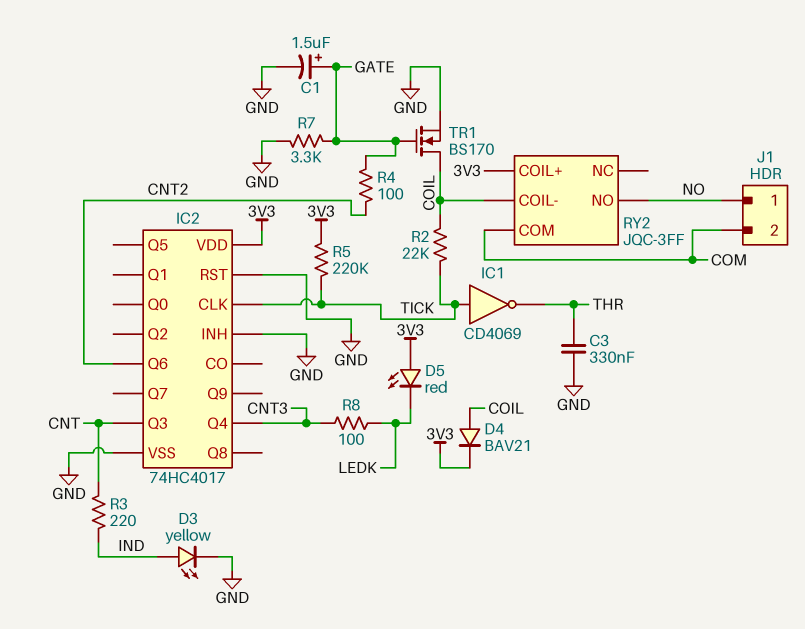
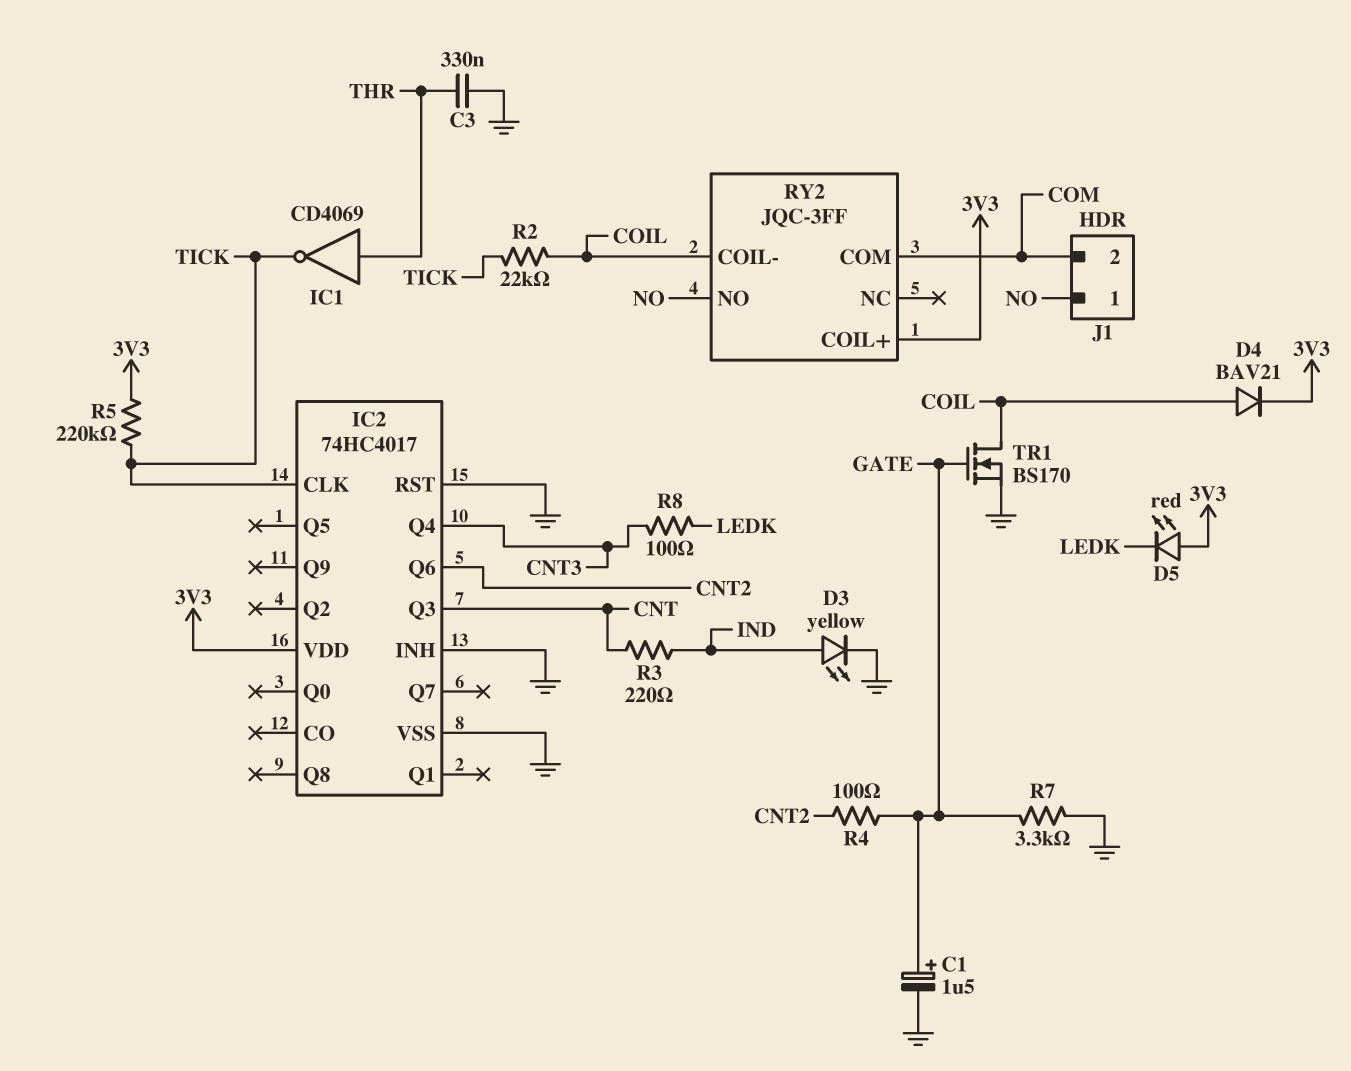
IC1: NOT CD4069 (in TICK, out THR) -> NOT CD4069 (in THR, out TICK)

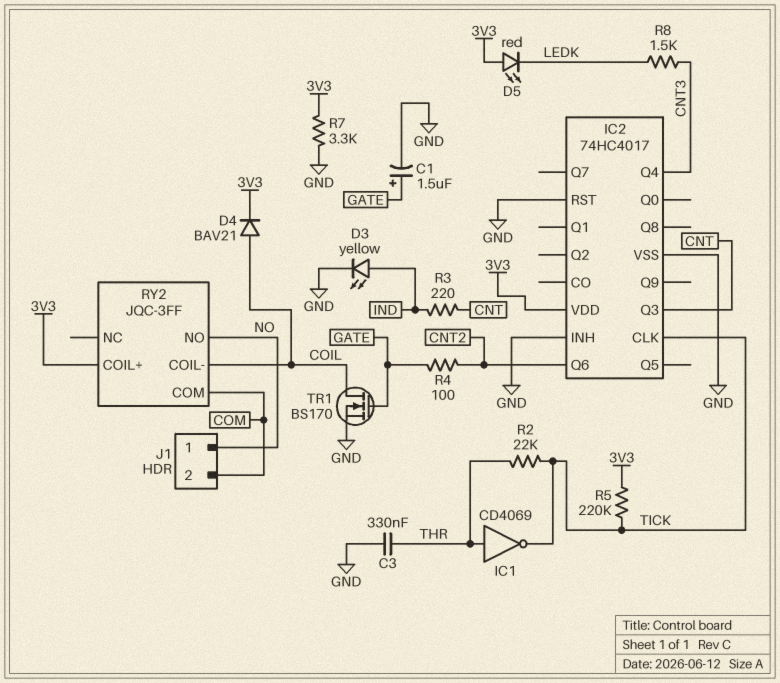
R2: 22k (COIL, TICK) -> 22k (THR, TICK)
R7: 3.3k (GATE, GND) -> 3.3k (3V3, GND)
R8: 100 (CNT3, LEDK) -> 1.5k (CNT3, LEDK)

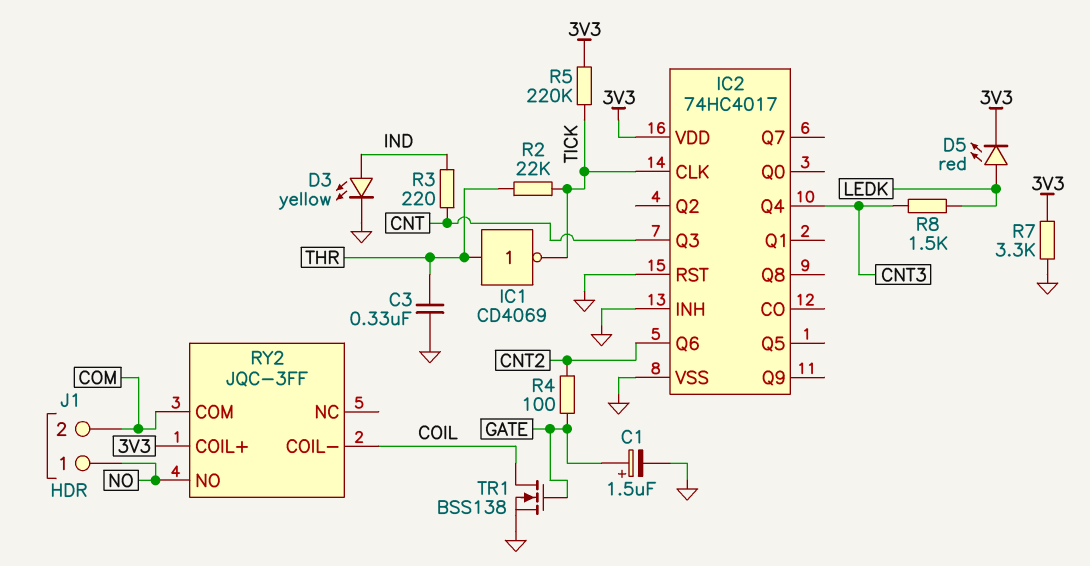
D4: diode BAV21 (A COIL, K 3V3) -> none
D5: LED red (A 3V3, K LEDK) -> LED red (A LEDK, K 3V3)
TR1: NMOS BS170 (G GATE, D COIL, S GND) -> NMOS BSS138 (G GATE, D COIL, S GND)

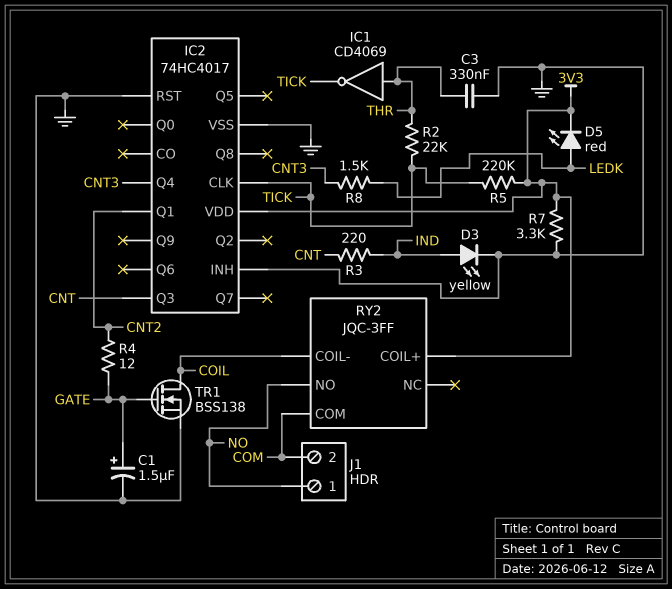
IC2 pin Q1: none -> CNT2
IC2 pin Q6: CNT2 -> none
R4: 100 (CNT2, GATE) -> 12 (CNT2, GATE)

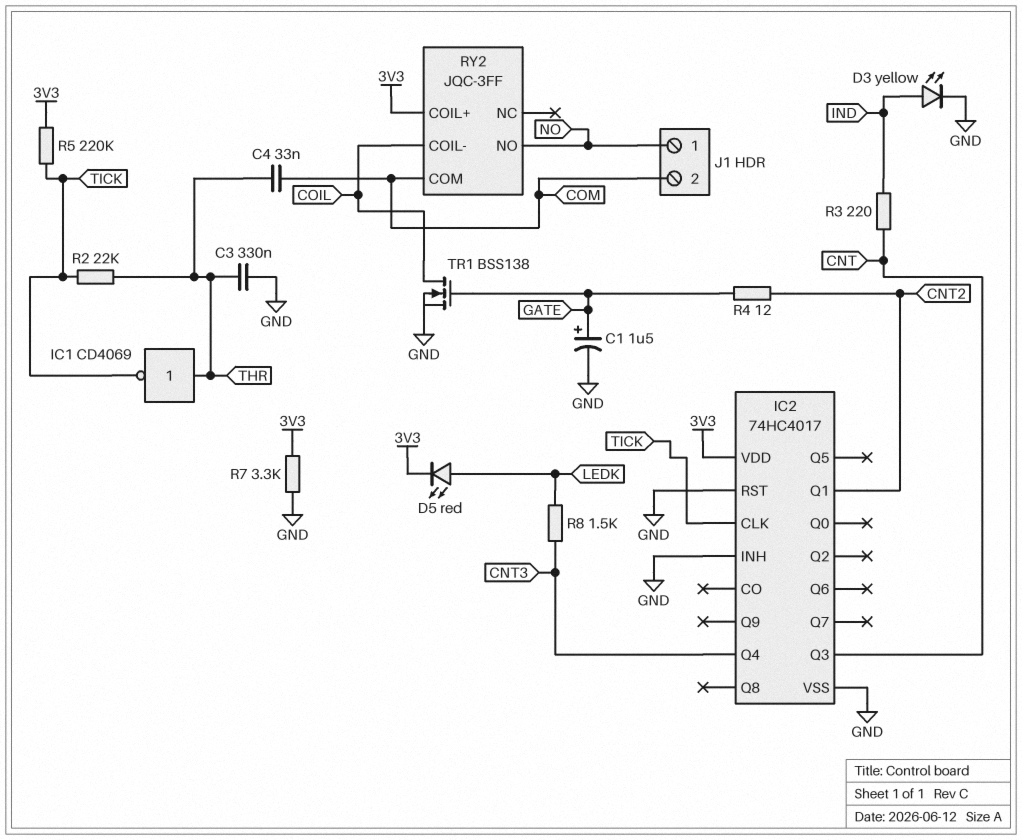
C4: none -> 33nF (COM, THR)

